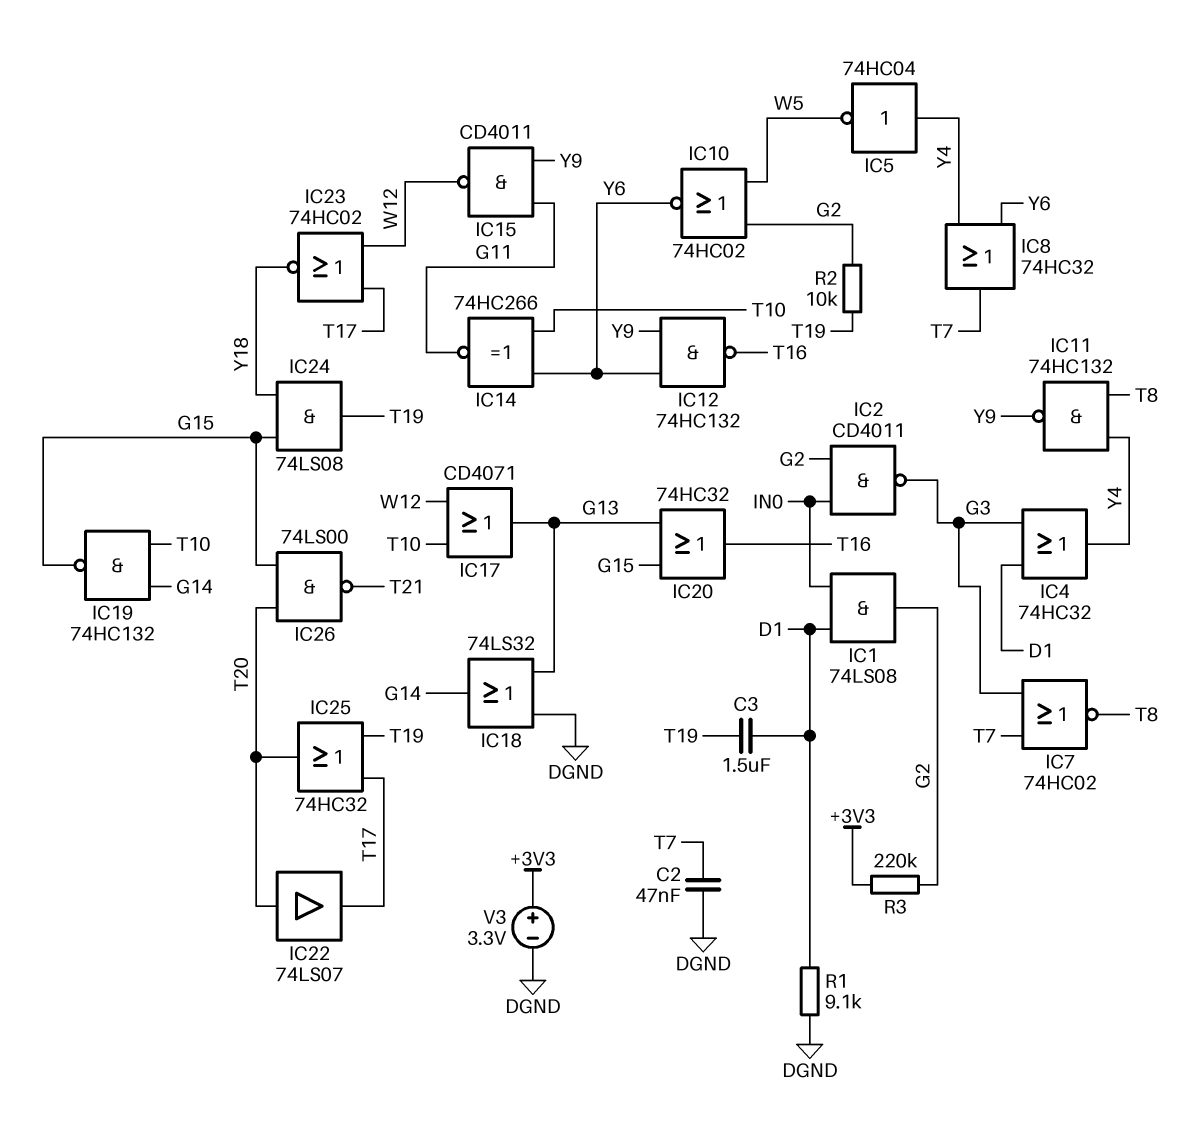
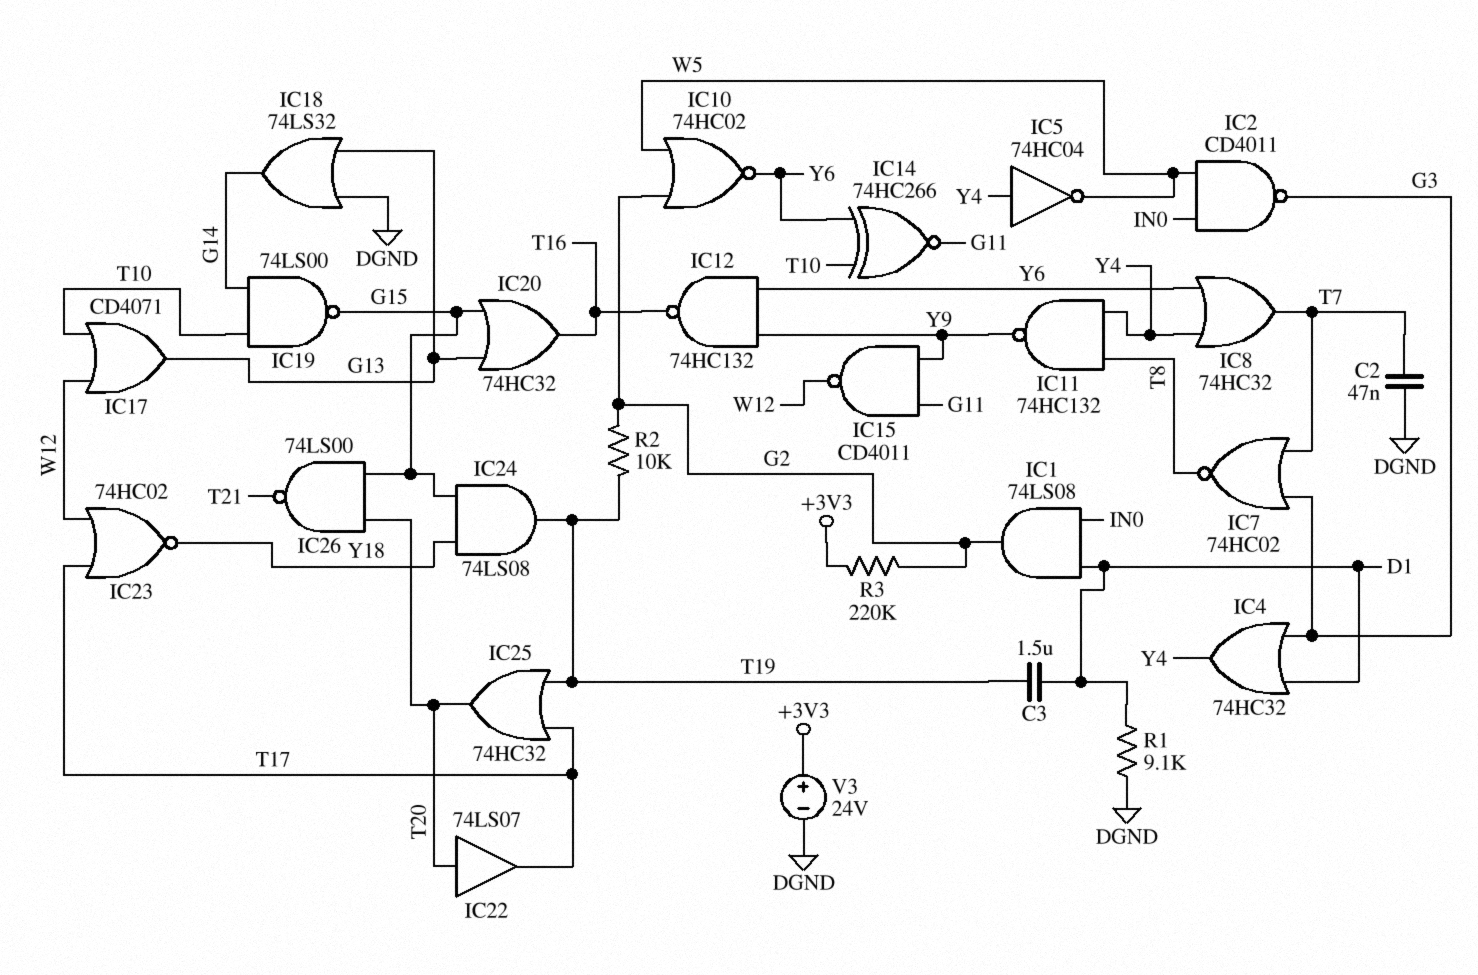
IC2: NAND CD4011 (in G2, in IN0, out G3) -> NAND CD4011 (in IN0, in W5, out G3)
IC19: NAND 74HC132 (in G14, in T10, out G15) -> NAND 74LS00 (in G14, in T10, out G15)
V3: 3.3V (plus +3V3, minus DGND) -> 24V (plus +3V3, minus DGND)

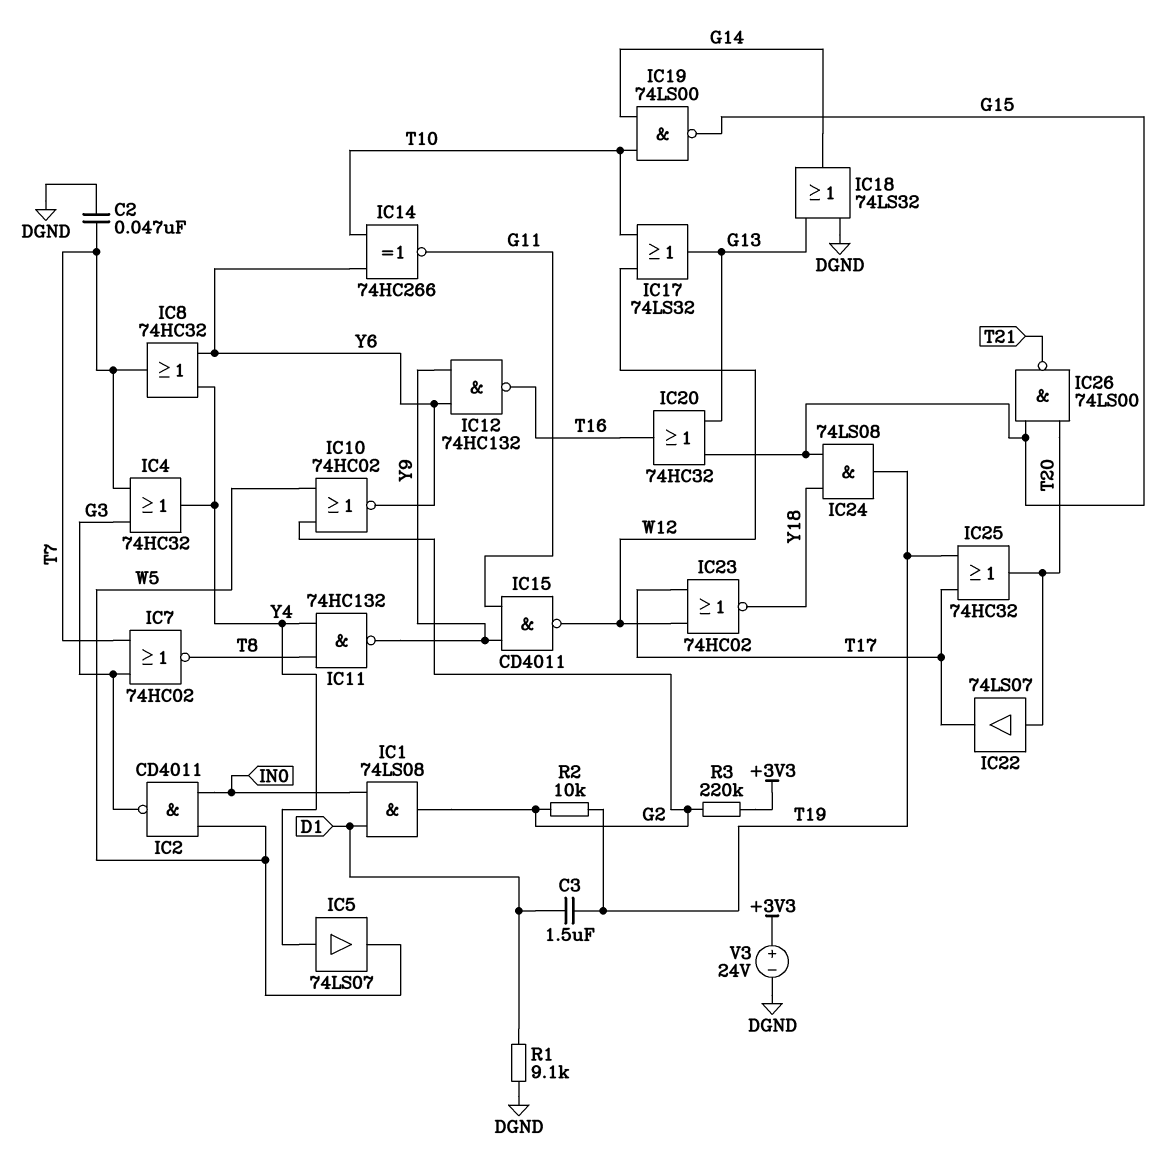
IC4: OR 74HC32 (in D1, in G3, out Y4) -> OR 74HC32 (in G3, in T7, out Y4)
IC5: NOT 74HC04 (in Y4, out W5) -> buffer 74LS07 (in Y4, out W5)
IC17: OR CD4071 (in T10, in W12, out G13) -> OR 74LS32 (in T10, in W12, out G13)

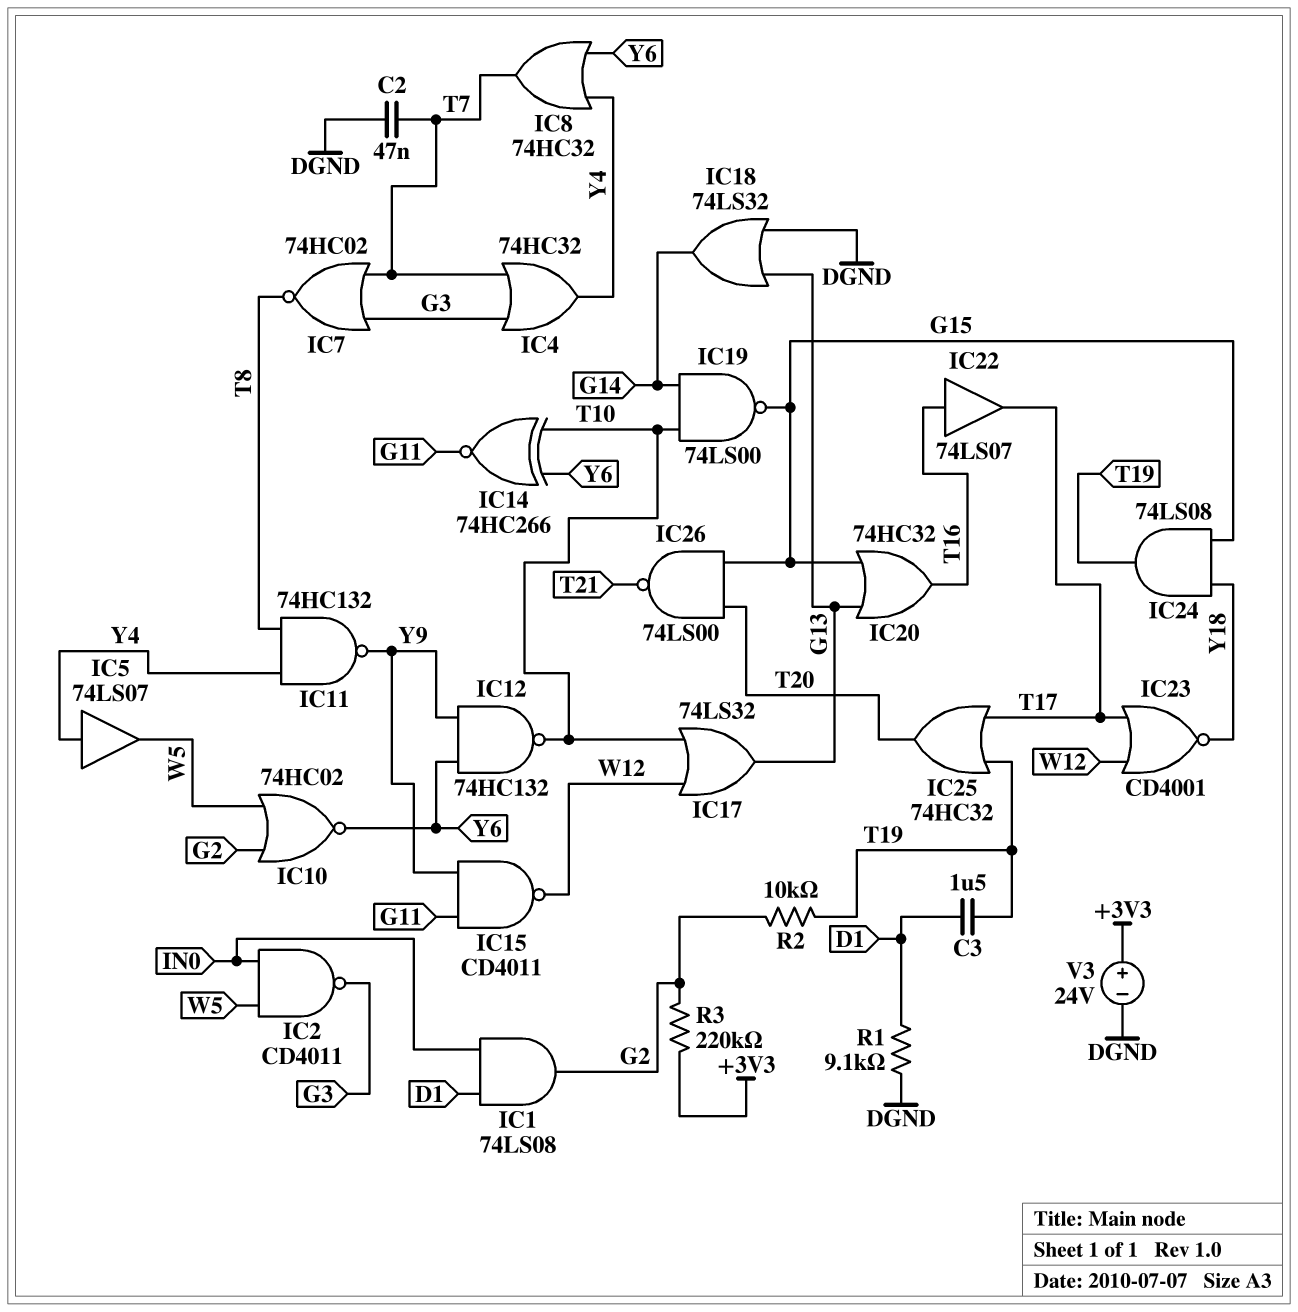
IC12: NAND 74HC132 (in Y6, in Y9, out T16) -> NAND 74HC132 (in Y6, in Y9, out T10)
IC22: buffer 74LS07 (in T20, out T17) -> buffer 74LS07 (in T16, out T17)
IC23: NOR 74HC02 (in T17, in W12, out Y18) -> NOR CD4001 (in T17, in W12, out Y18)

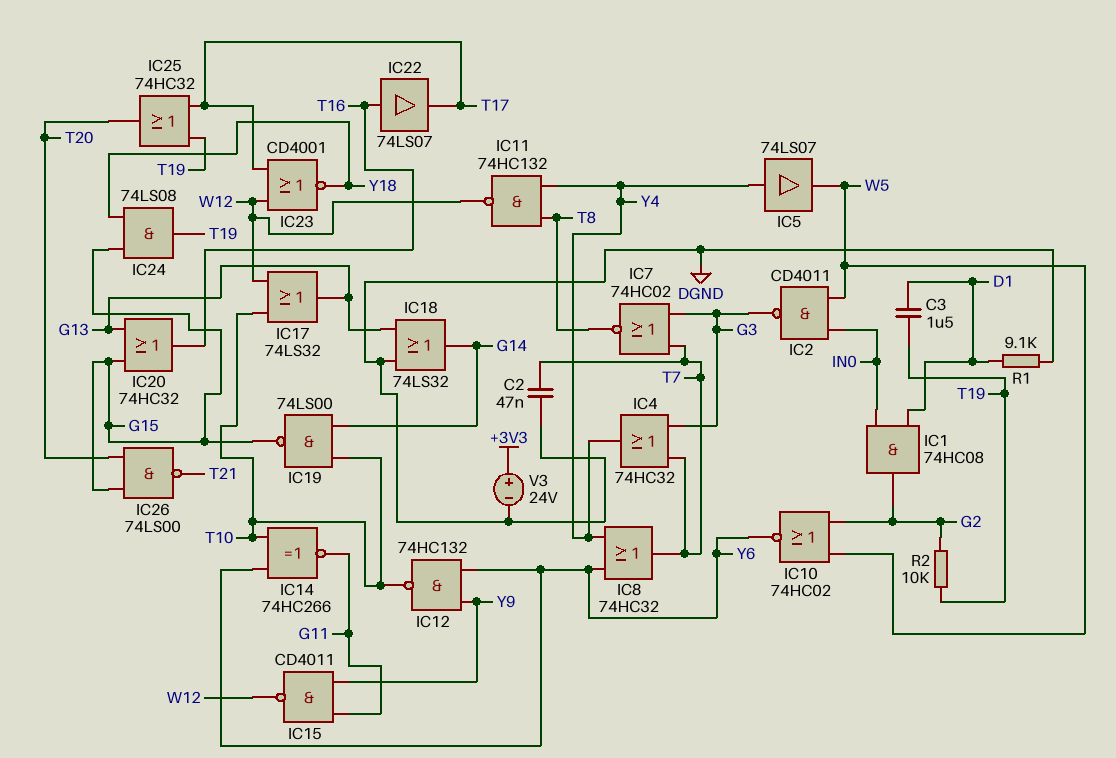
IC1: AND 74LS08 (in D1, in IN0, out G2) -> AND 74HC08 (in D1, in IN0, out G2)
IC11: NAND 74HC132 (in T8, in Y4, out Y9) -> NAND 74HC132 (in T8, in Y4, out W12)
R3: 220k (+3V3, G2) -> none

